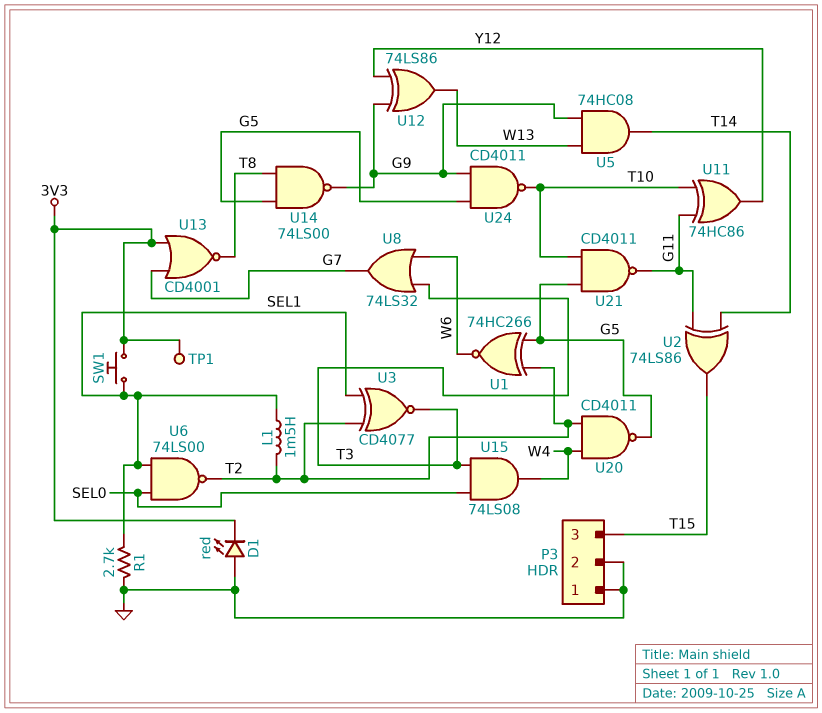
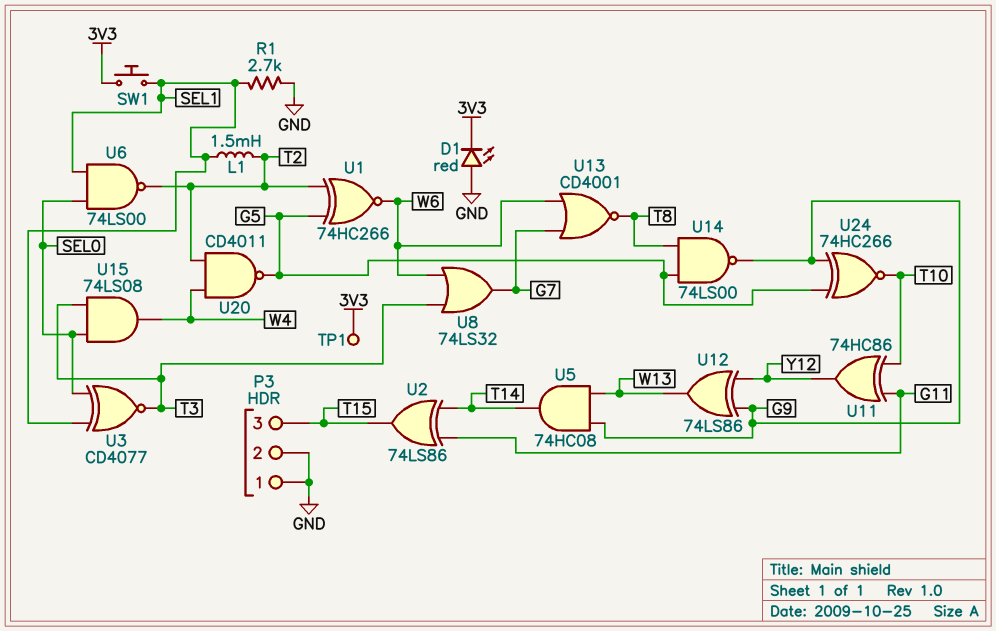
U3: XNOR CD4077 (in SEL1, in T2, out T3) -> XNOR CD4077 (in SEL0, in SEL1, out T3)
U13: NOR CD4001 (in 3V3, in G7, out T8) -> NOR CD4001 (in G7, in W6, out T8)
U21: NAND CD4011 (in G5, in T10, out G11) -> none
U24: NAND CD4011 (in G5, in G9, out T10) -> XNOR 74HC266 (in G5, in G9, out T10)

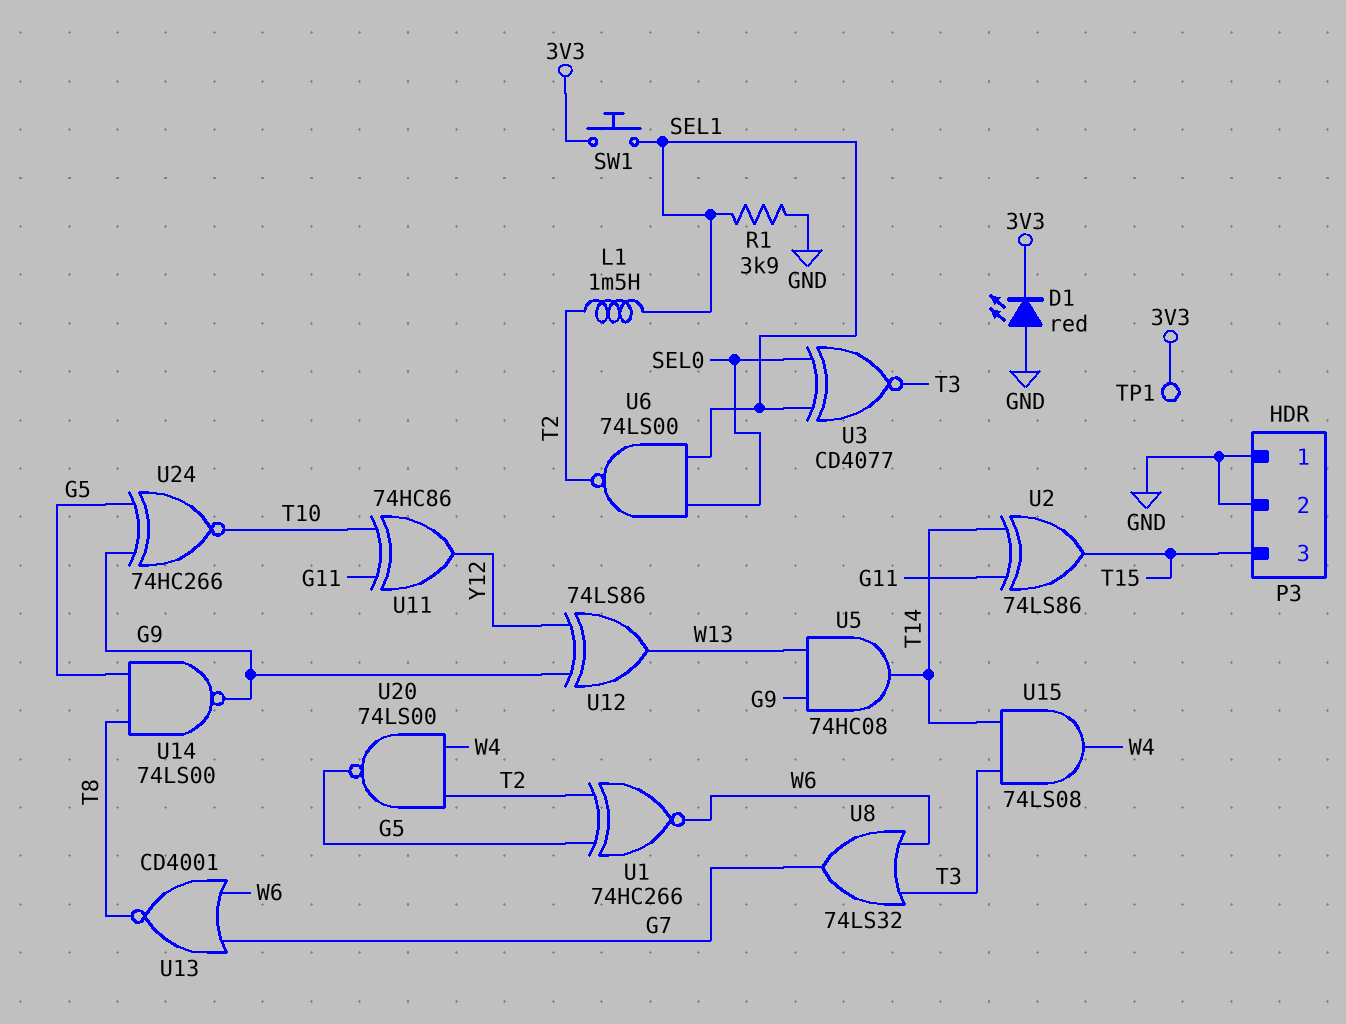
R1: 2.7k (GND, SEL1) -> 3.9k (GND, SEL1)
U15: AND 74LS08 (in SEL0, in T3, out W4) -> AND 74LS08 (in T3, in T14, out W4)
U20: NAND CD4011 (in T2, in W4, out G5) -> NAND 74LS00 (in T2, in W4, out G5)

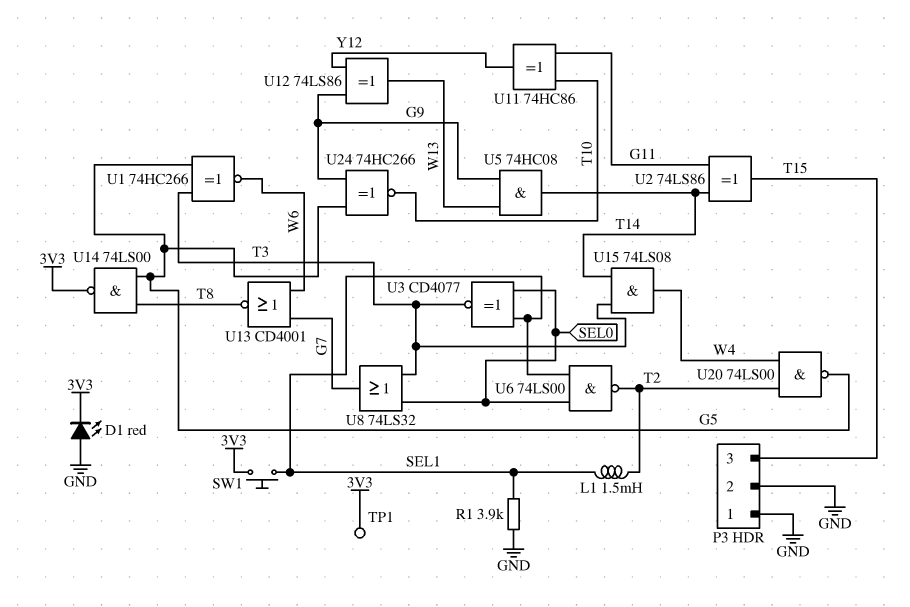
U1: XNOR 74HC266 (in G5, in T2, out W6) -> XNOR 74HC266 (in G5, in T3, out W6)
U8: OR 74LS32 (in T3, in W6, out G7) -> OR 74LS32 (in SEL0, in T3, out G7)
U14: NAND 74LS00 (in G5, in T8, out G9) -> NAND 74LS00 (in G5, in T8, out 3V3)

